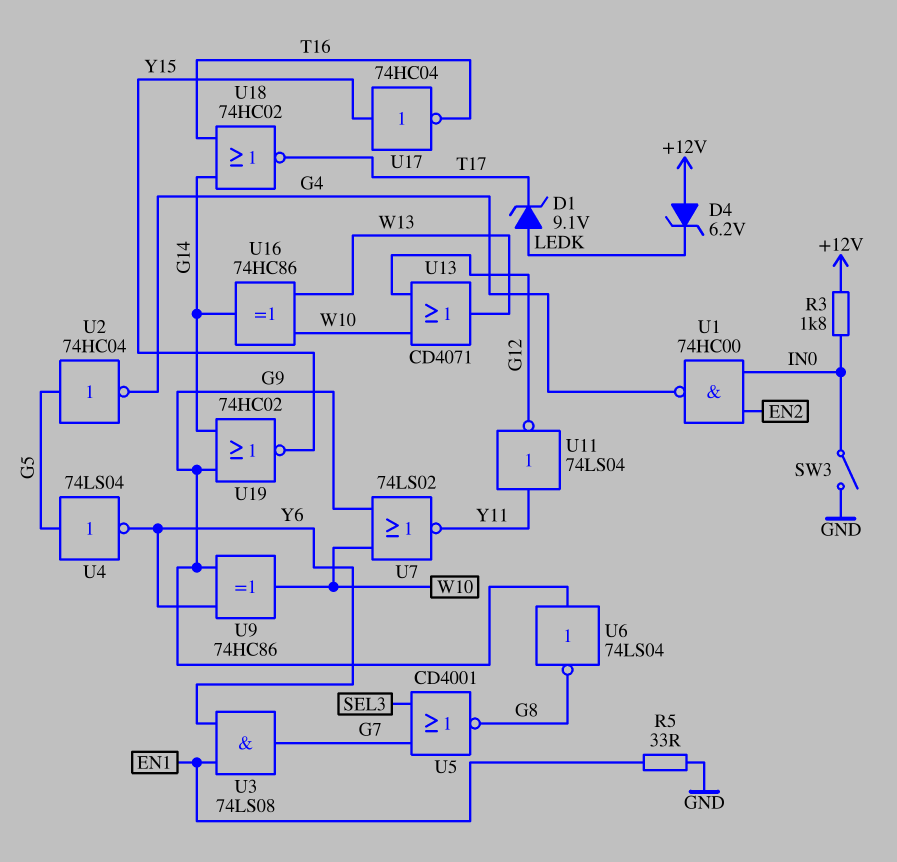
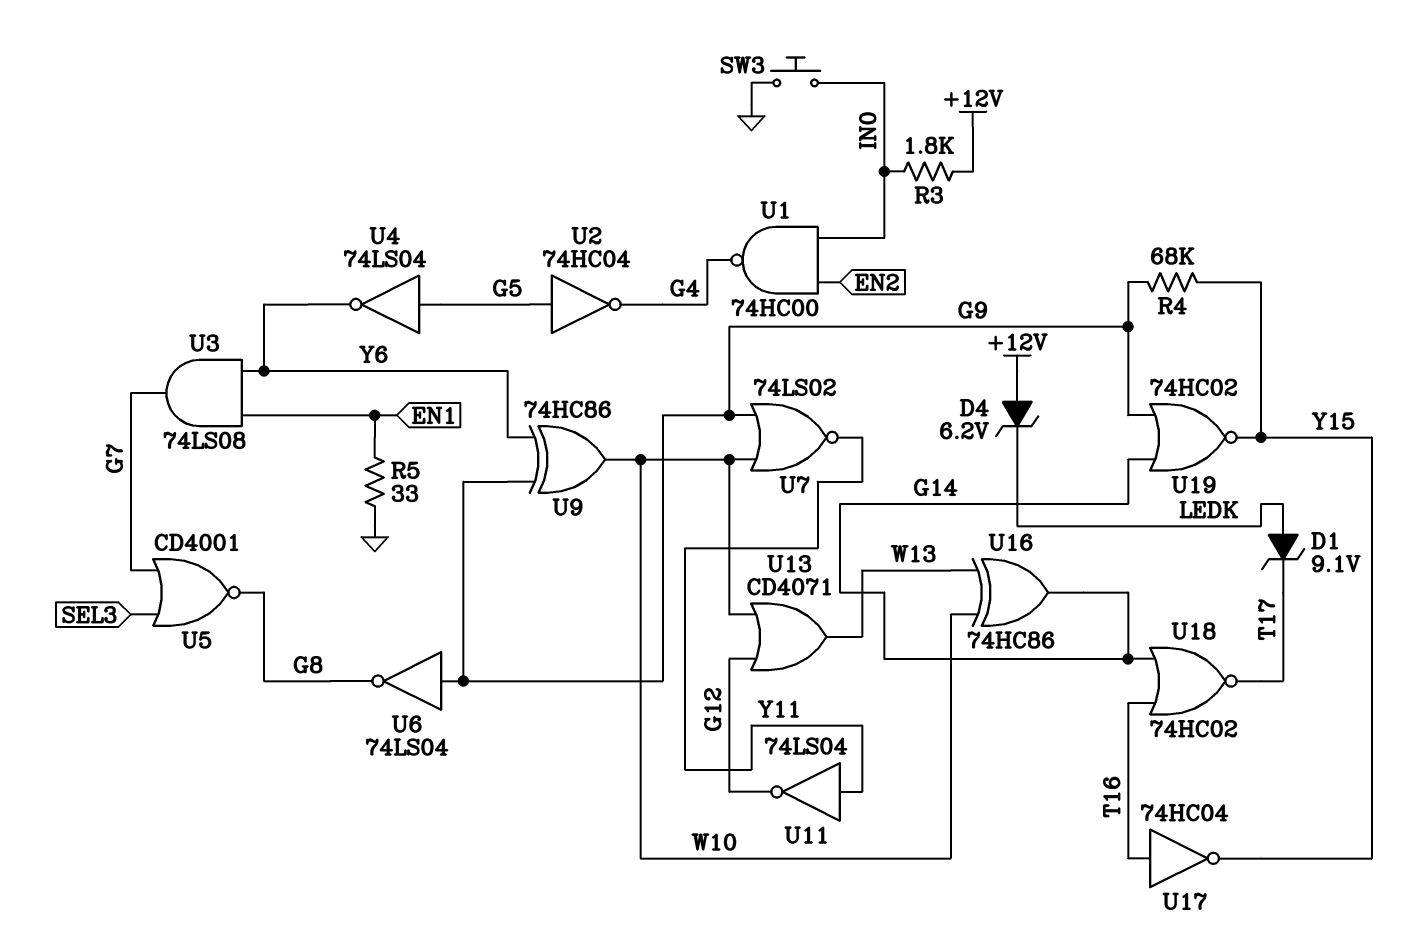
R4: none -> 68k (G9, Y15)
SW3: switch (GND, IN0) -> button (GND, IN0)
U17: NOT 74HC04 (in Y15, out T16) -> NOT 74HC04 (in T16, out Y15)

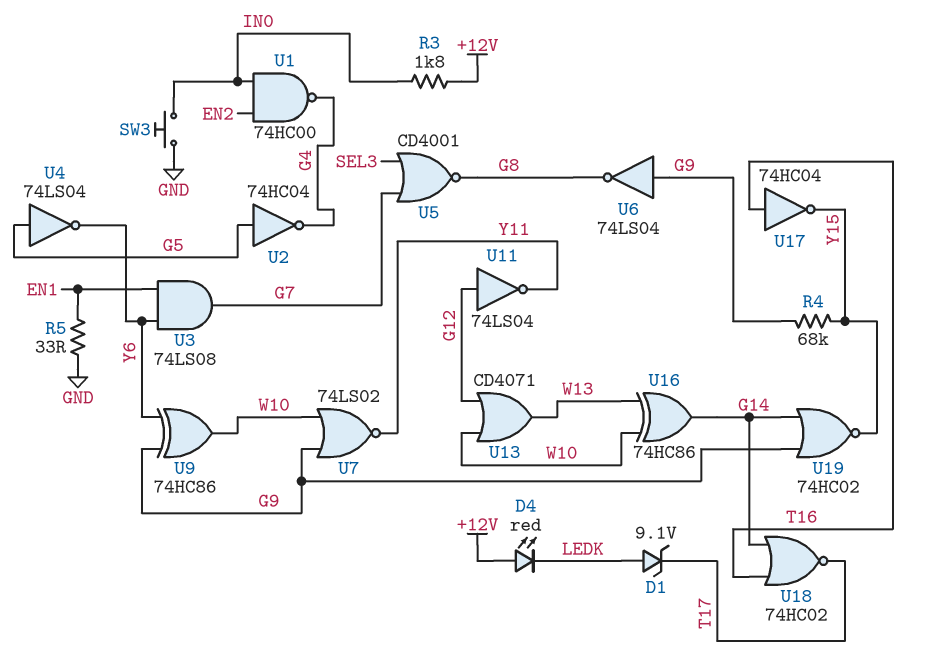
D4: zener 6.2V (A +12V, K LEDK) -> LED red (A +12V, K LEDK)
U11: NOT 74LS04 (in Y11, out G12) -> NOT 74LS04 (in G12, out Y11)

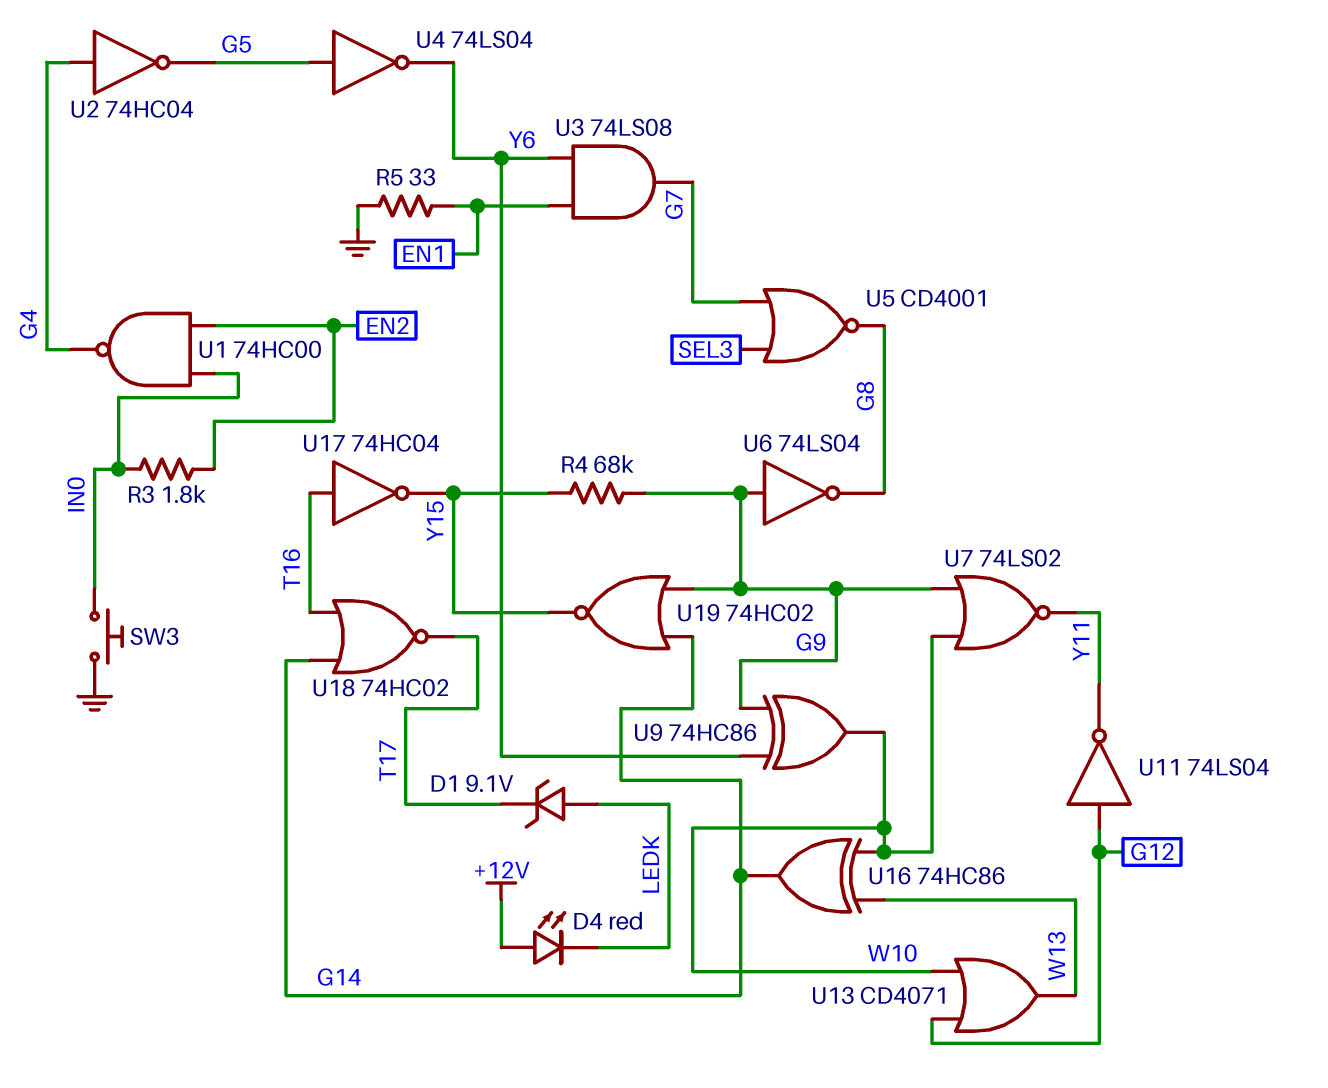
R3: 1.8k (+12V, IN0) -> 1.8k (EN2, IN0)
U2: NOT 74HC04 (in G5, out G4) -> NOT 74HC04 (in G4, out G5)

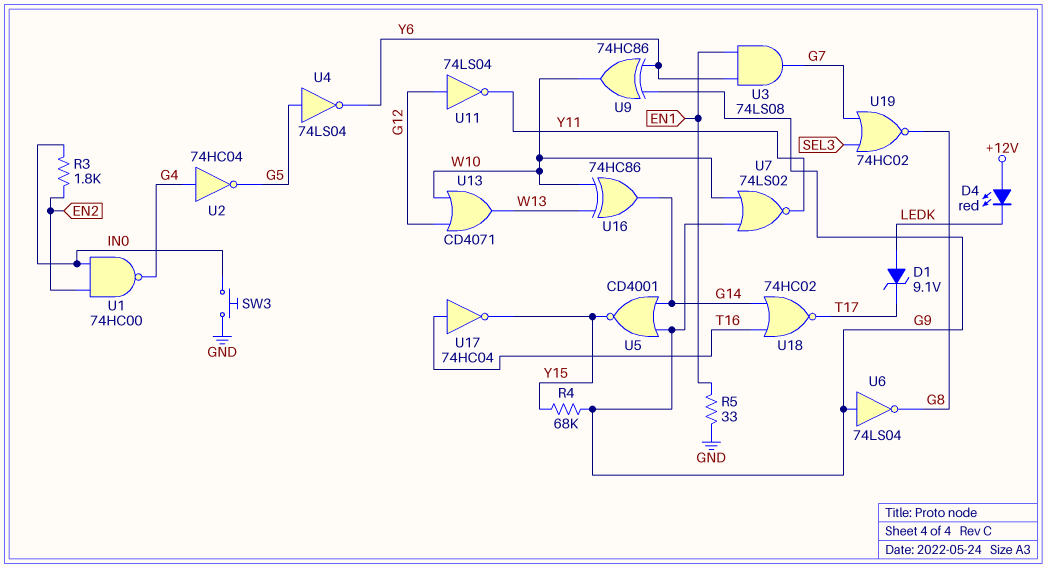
U5: NOR CD4001 (in G7, in SEL3, out G8) -> NOR CD4001 (in G9, in G14, out Y15)
U19: NOR 74HC02 (in G9, in G14, out Y15) -> NOR 74HC02 (in G7, in SEL3, out G8)

